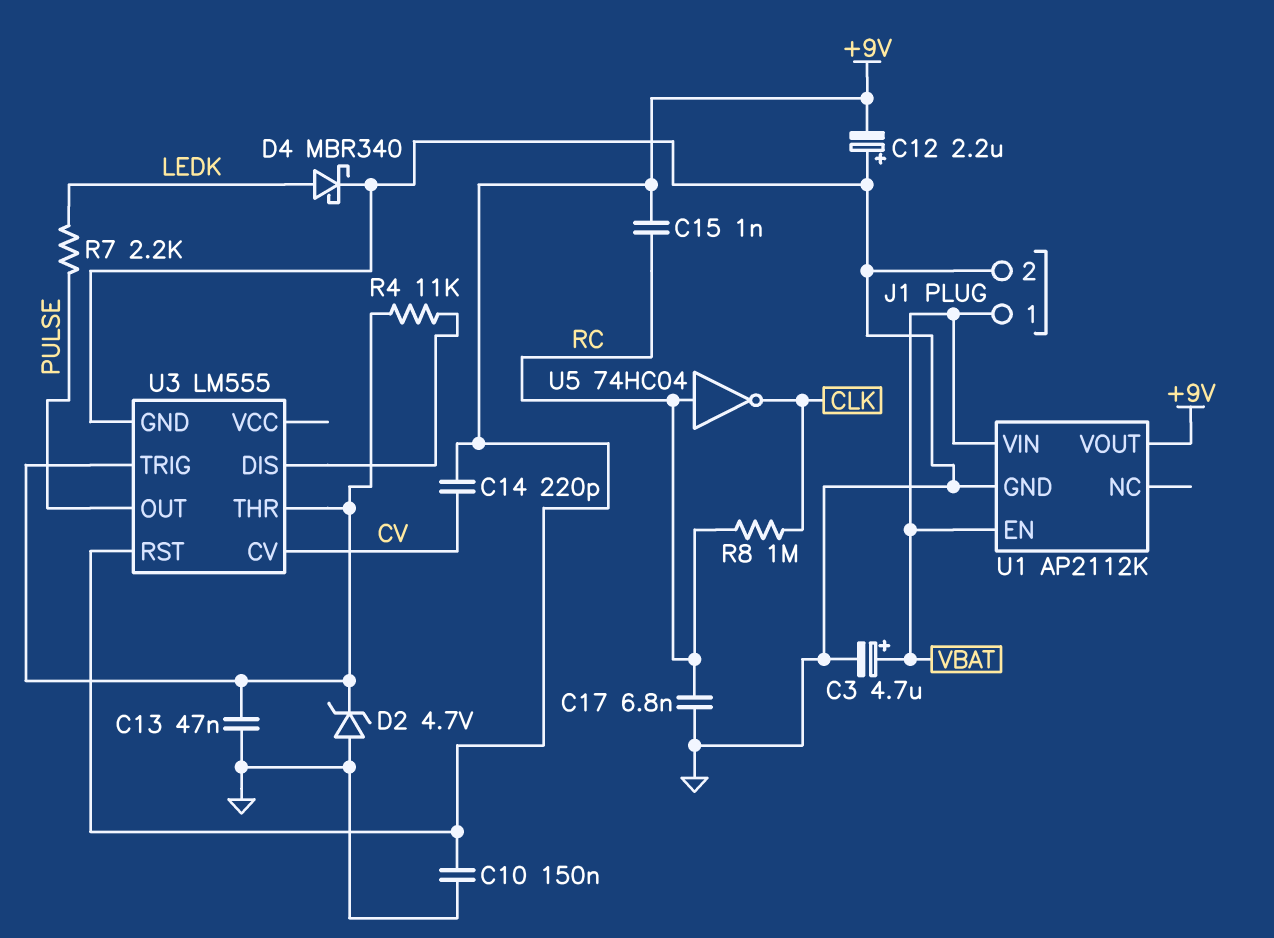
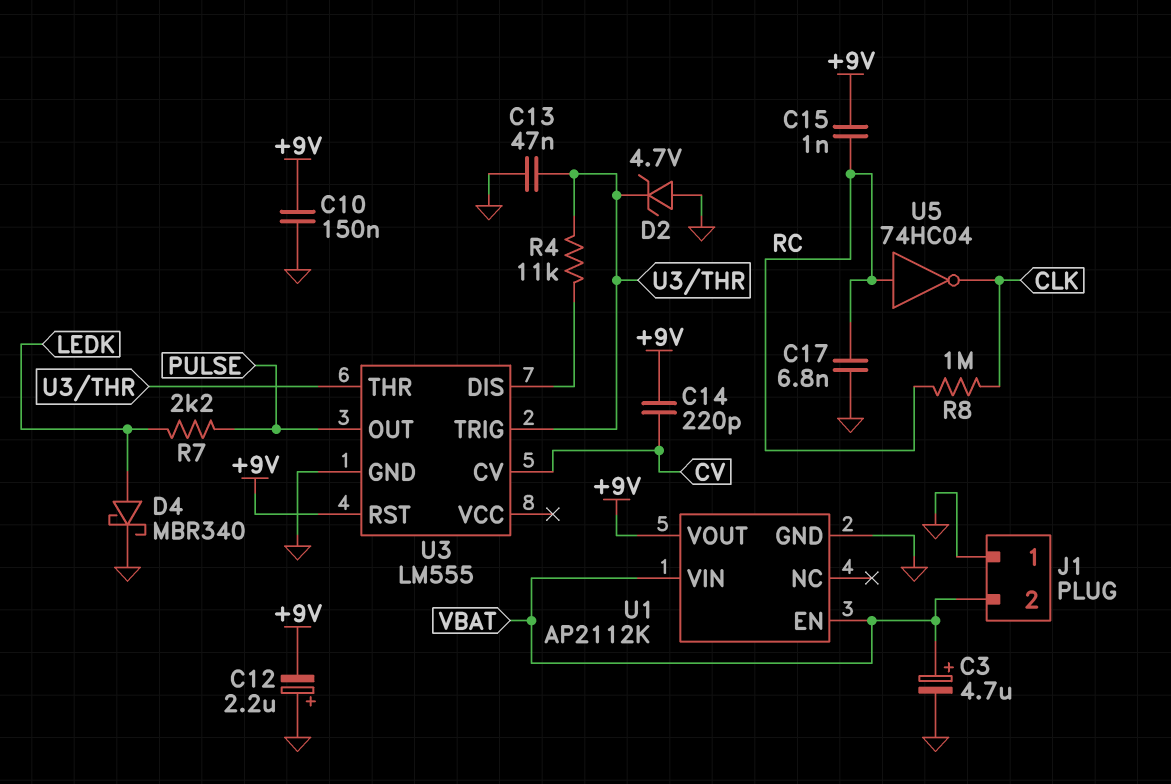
J1 pin 1: VBAT -> GND
J1 pin 2: GND -> VBAT

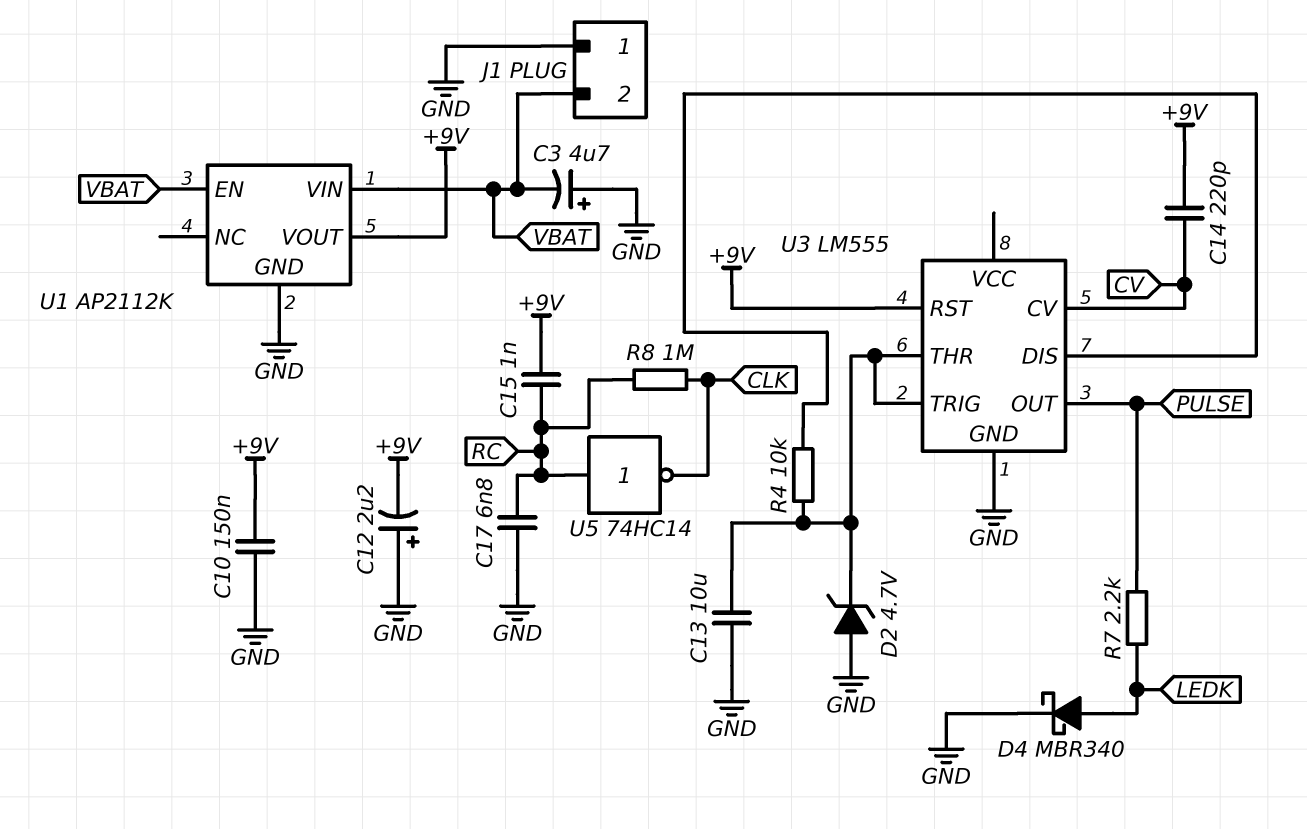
C3: 4.7uF (plus VBAT, minus GND) -> 4.7uF (plus GND, minus VBAT)
C13: 47nF (GND, U3/THR) -> 10uF (GND, U3/THR)
R4: 11k (U3/DIS, U3/THR) -> 10k (U3/DIS, U3/THR)
U5: NOT 74HC04 (in RC, out CLK) -> NOT 74HC14 (in RC, out CLK)

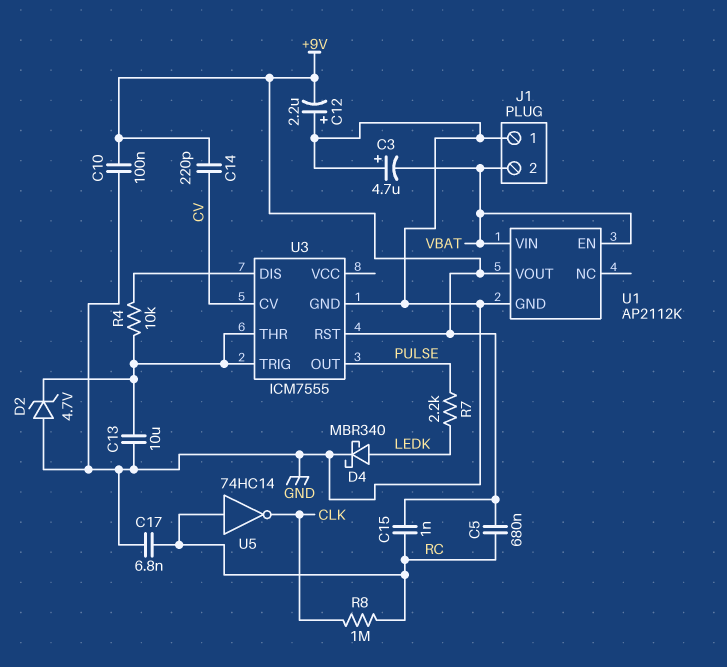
C5: none -> 680nF (+9V, RC)
C10: 150nF (+9V, GND) -> 100nF (+9V, GND)
U3: LM555 -> ICM7555

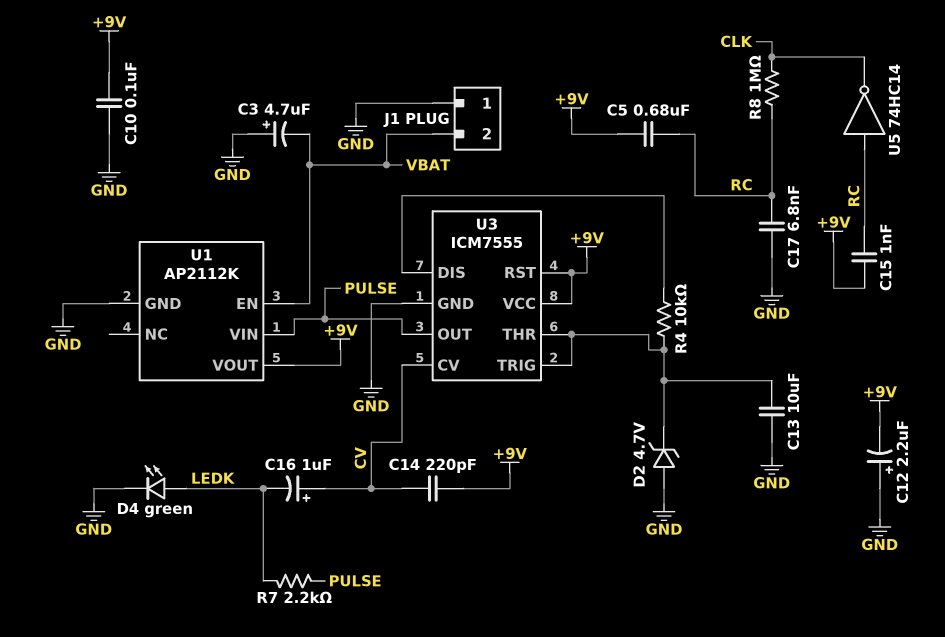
C16: none -> 1uF (plus CV, minus LEDK)
D4: schottky MBR340 (A LEDK, K GND) -> LED green (A LEDK, K GND)
U1 pin VIN: VBAT -> PULSE
U3 pin VCC: none -> +9V

